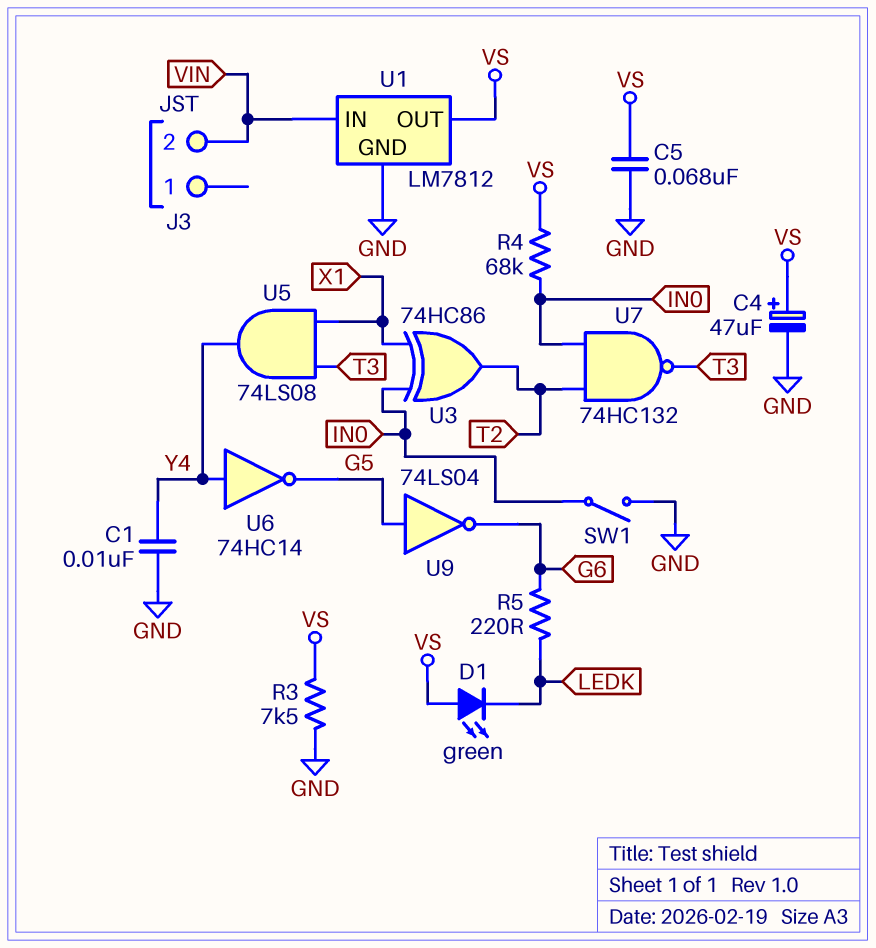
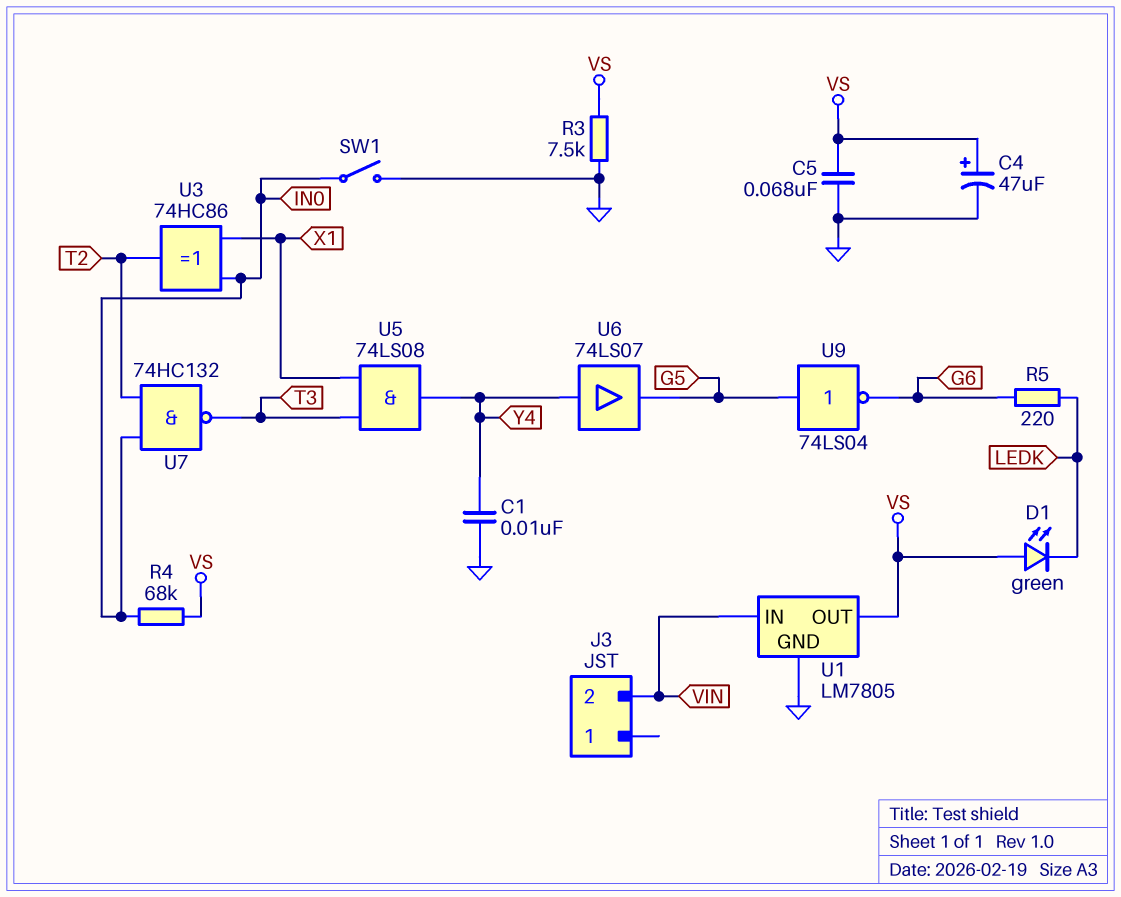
U1: LM7812 -> LM7805
U6: NOT 74HC14 (in Y4, out G5) -> buffer 74LS07 (in Y4, out G5)

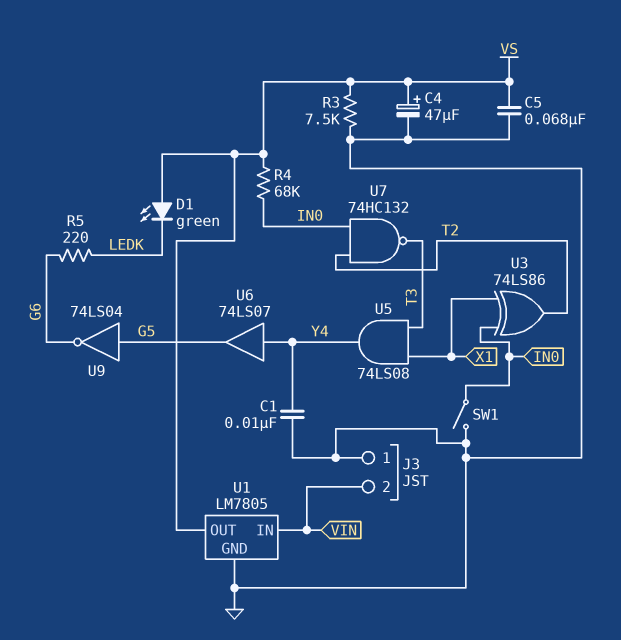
J3 pin 1: none -> GND
U3: XOR 74HC86 (in IN0, in X1, out T2) -> XOR 74LS86 (in IN0, in X1, out T2)

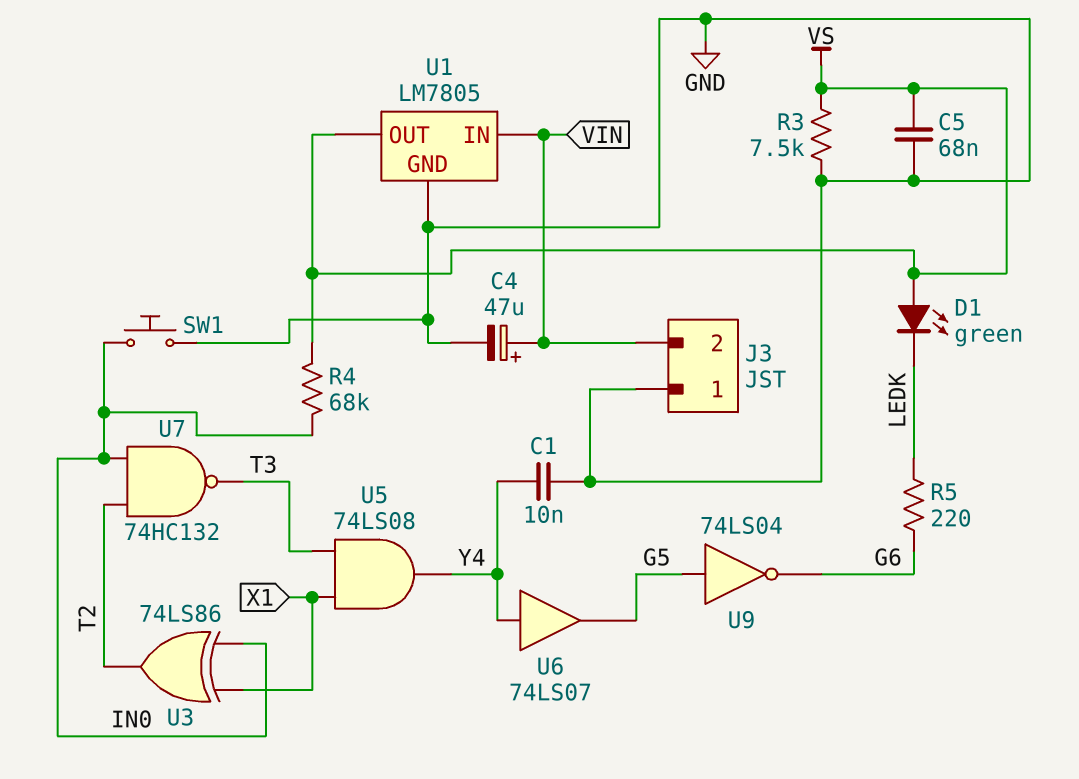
C4: 47uF (plus VS, minus GND) -> 47uF (plus VIN, minus GND)
SW1: switch (GND, IN0) -> button (GND, IN0)

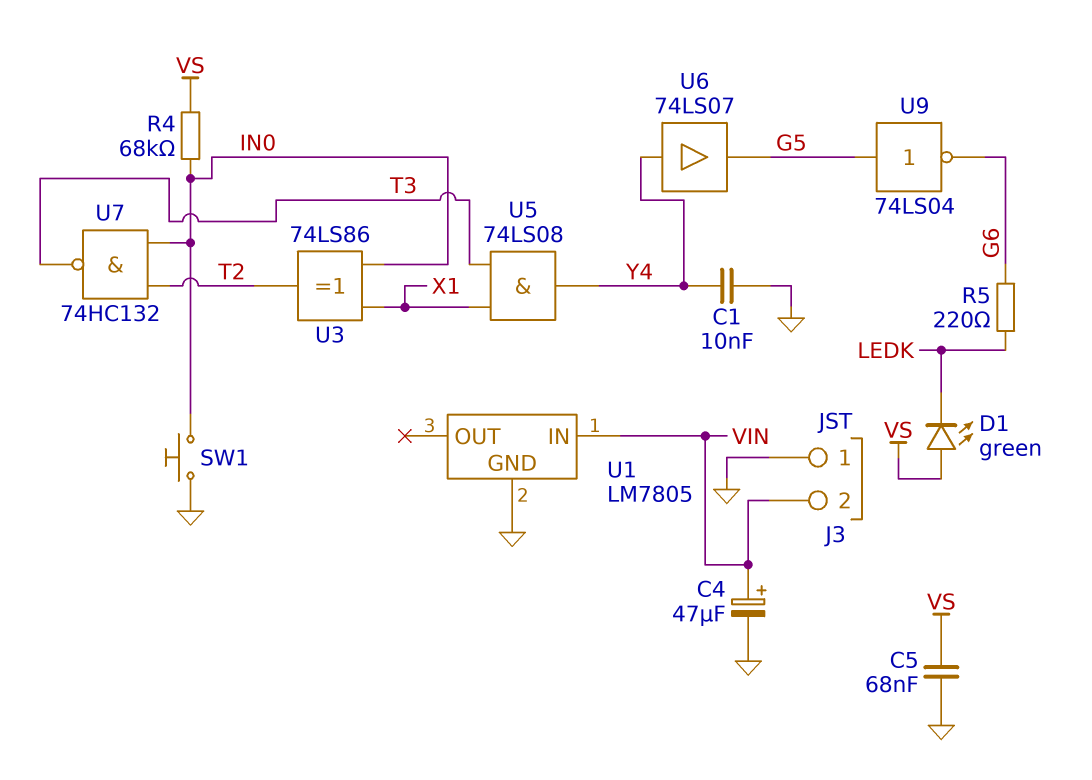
R3: 7.5k (GND, VS) -> none
U1 pin OUT: VS -> none

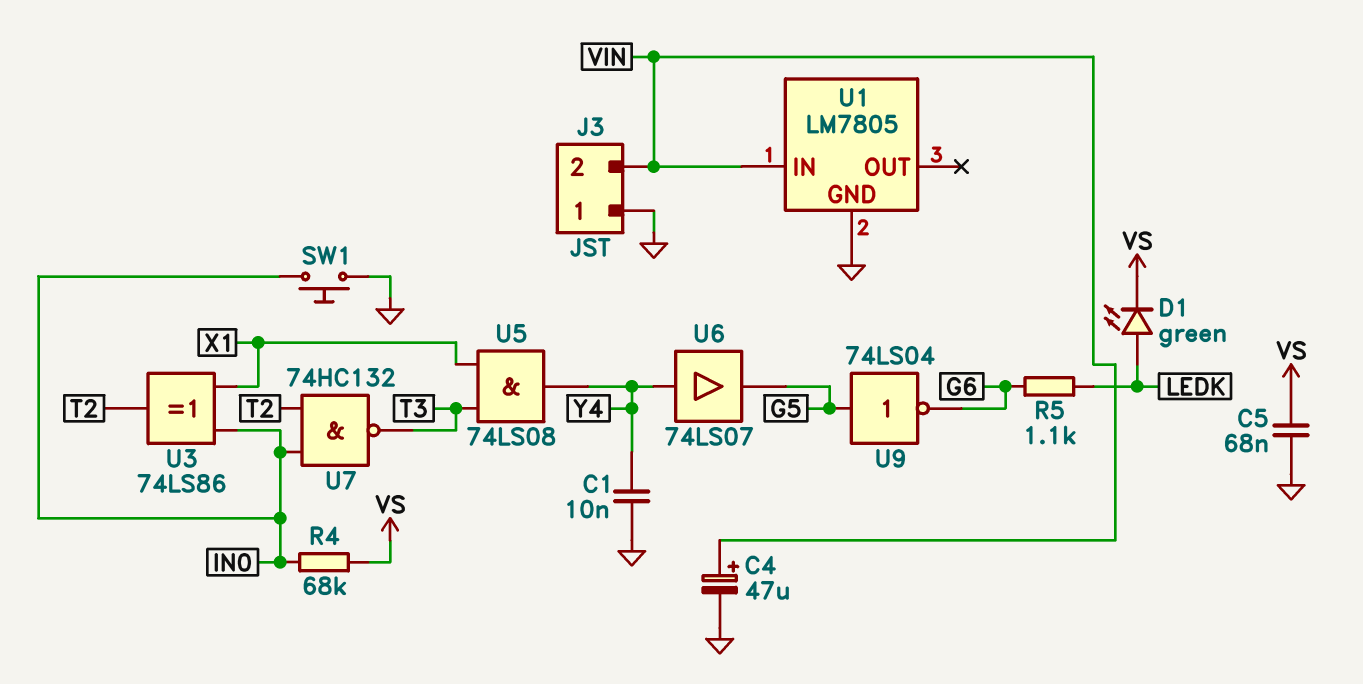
D1: LED green (A VS, K LEDK) -> LED green (A LEDK, K VS)
R5: 220 (G6, LEDK) -> 1.1k (G6, LEDK)

